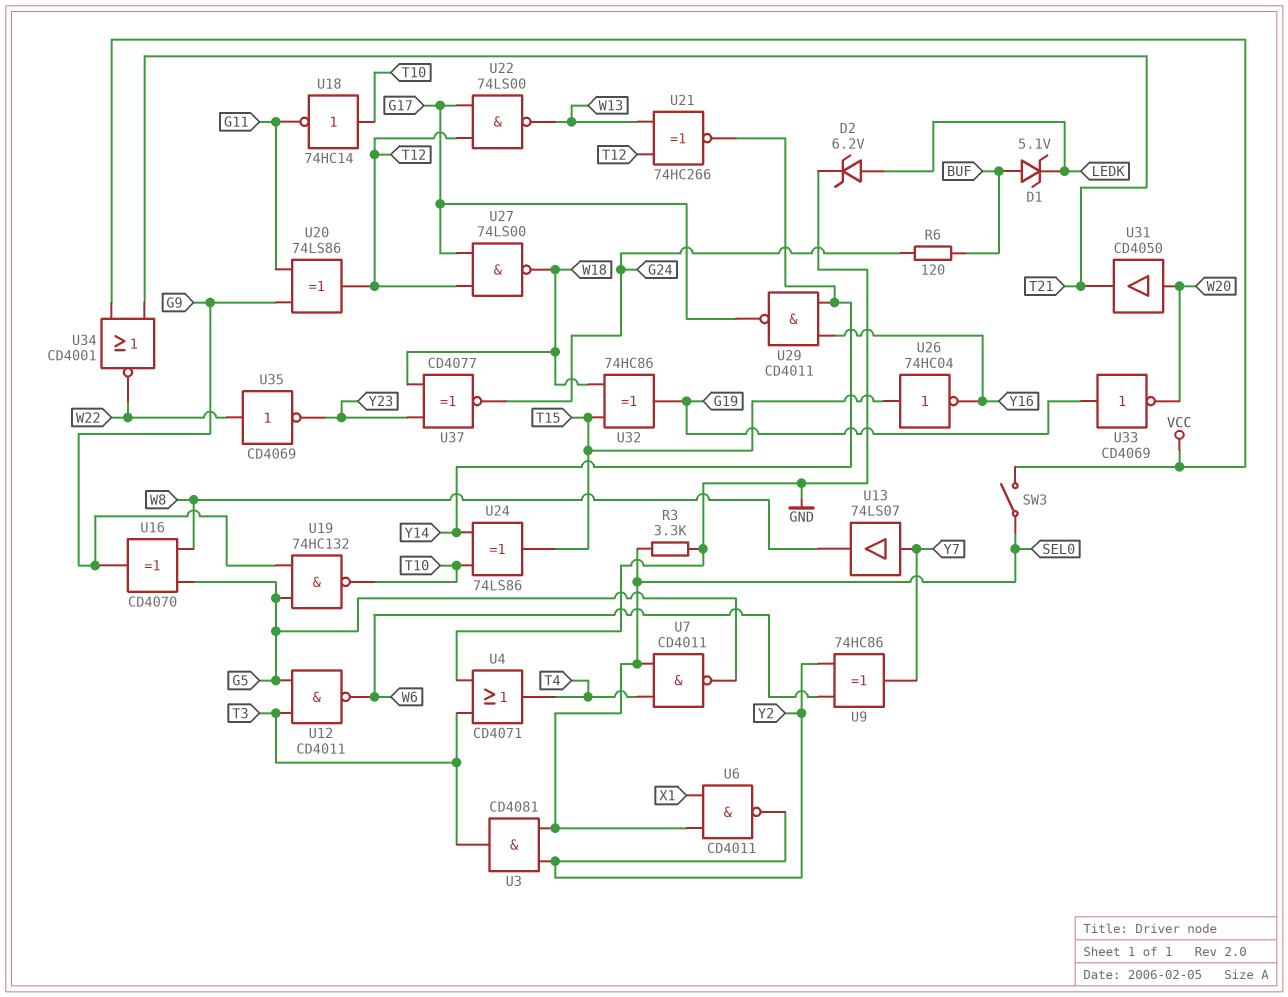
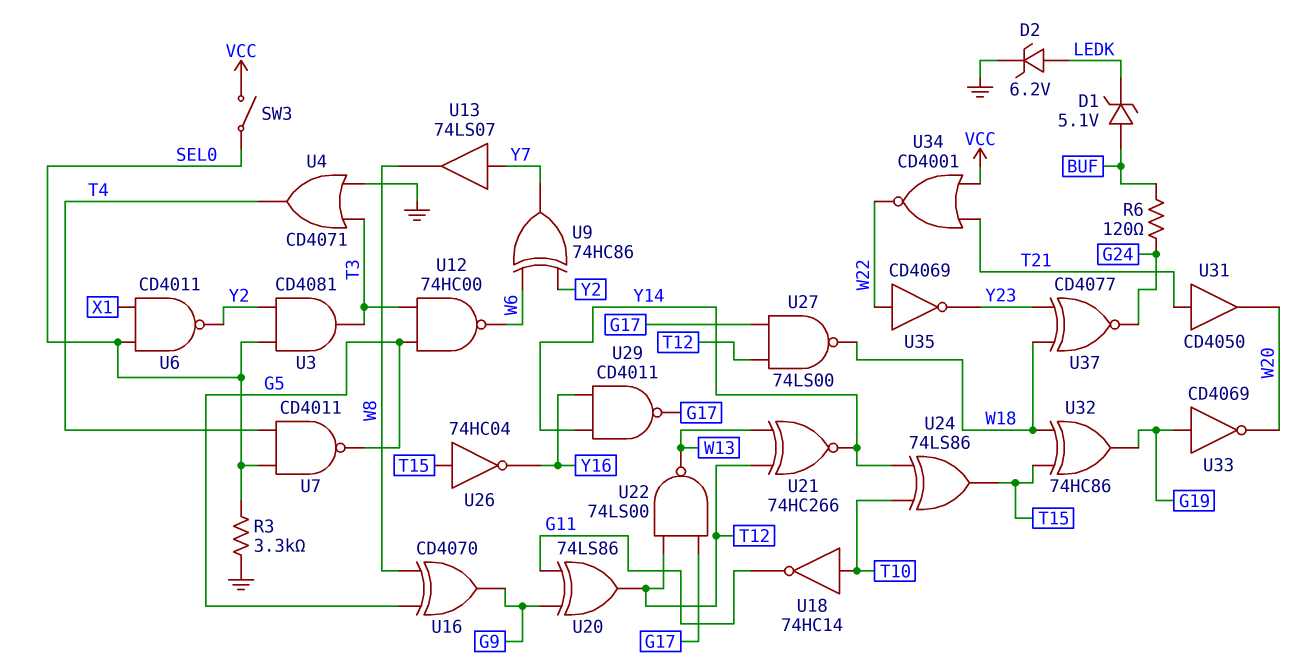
U12: NAND CD4011 (in G5, in T3, out W6) -> NAND 74HC00 (in G5, in T3, out W6)
U19: NAND 74HC132 (in G5, in G9, out T10) -> none
U31: buffer CD4050 (in W20, out T21) -> buffer CD4050 (in T21, out W20)

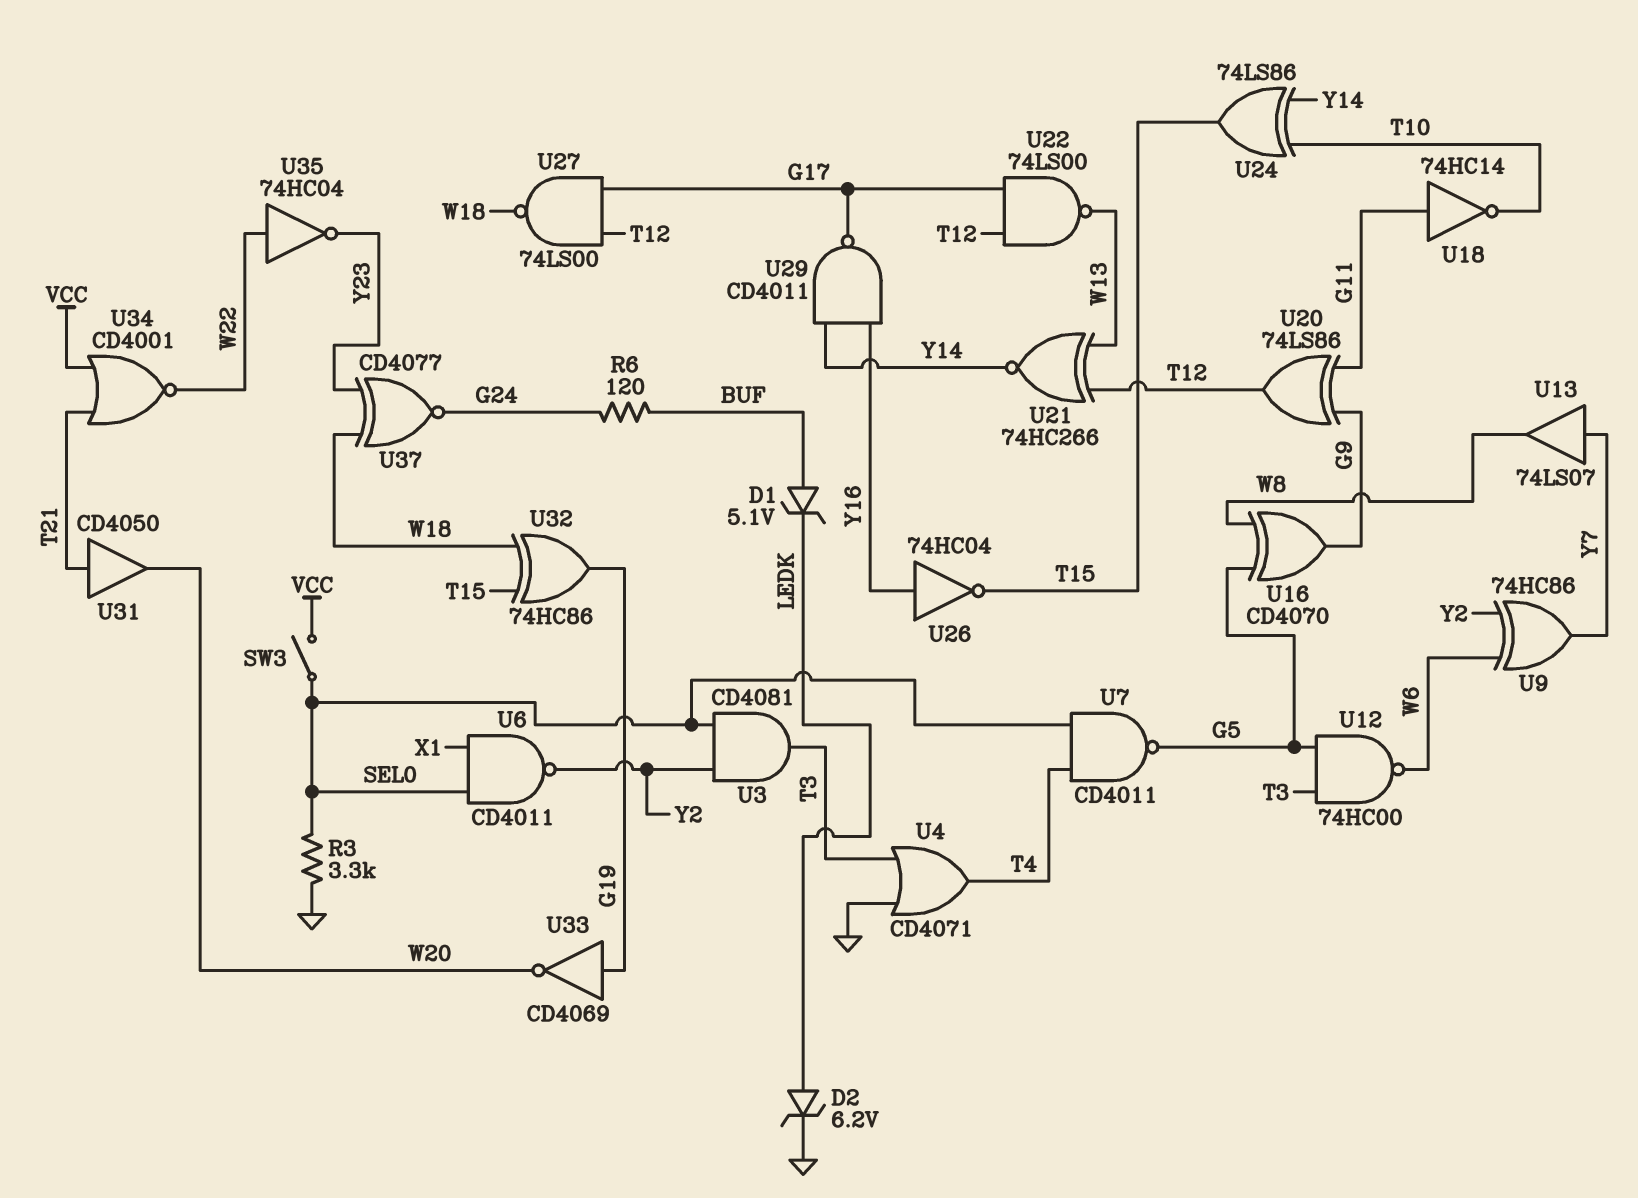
U18: NOT 74HC14 (in T10, out G11) -> NOT 74HC14 (in G11, out T10)
U26: NOT 74HC04 (in T15, out Y16) -> NOT 74HC04 (in Y16, out T15)
U35: NOT CD4069 (in W22, out Y23) -> NOT 74HC04 (in W22, out Y23)

